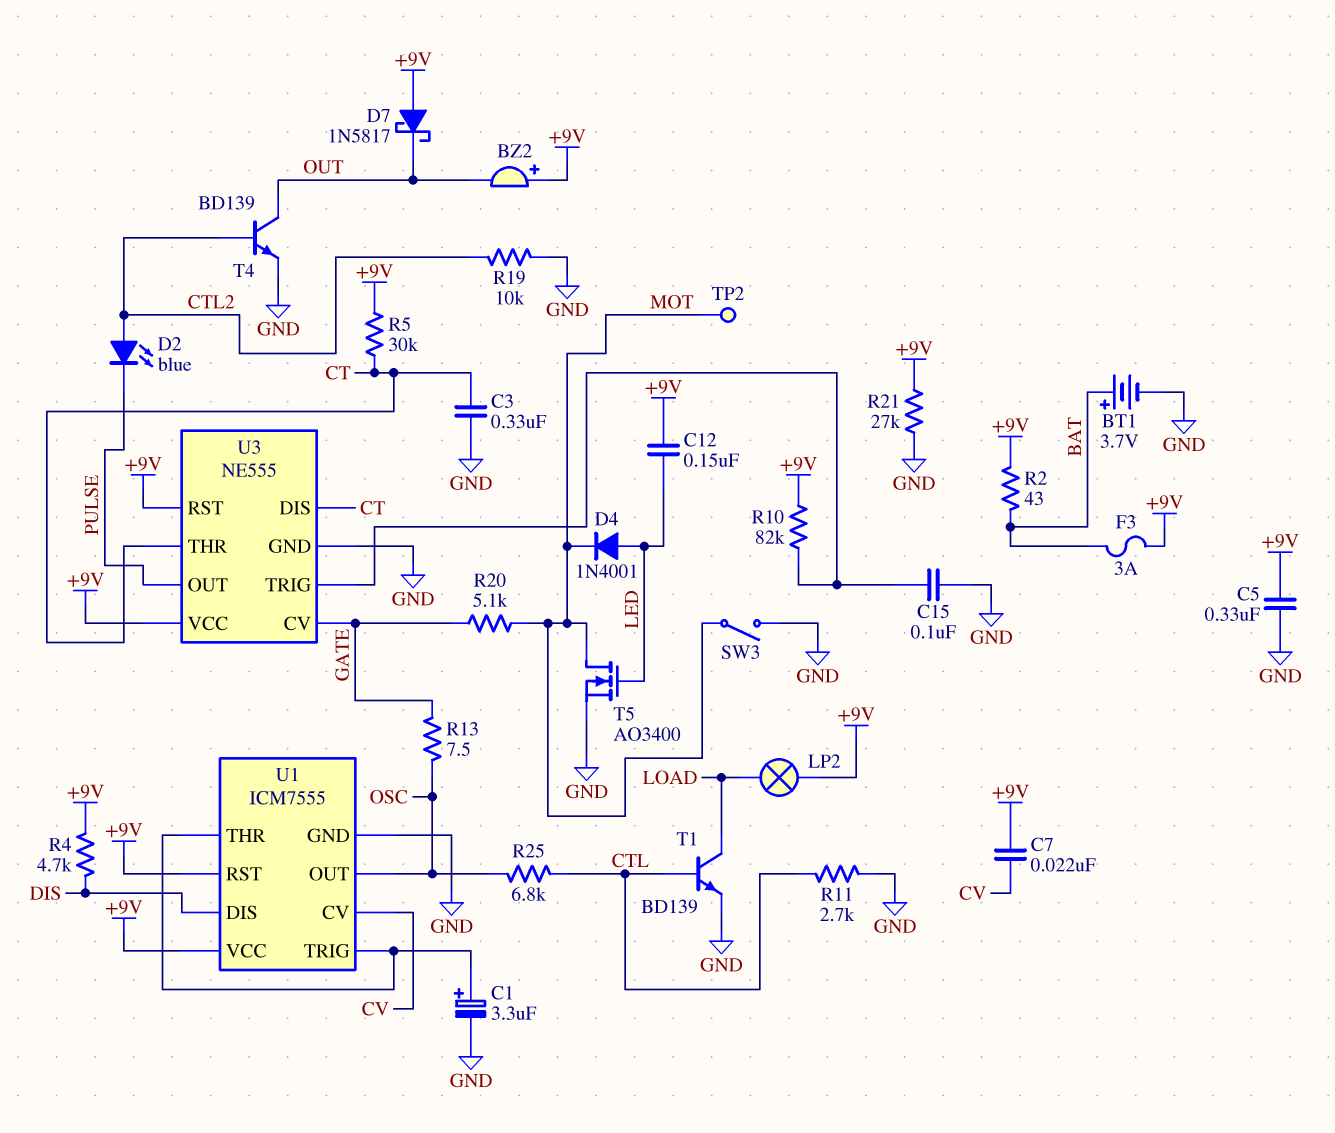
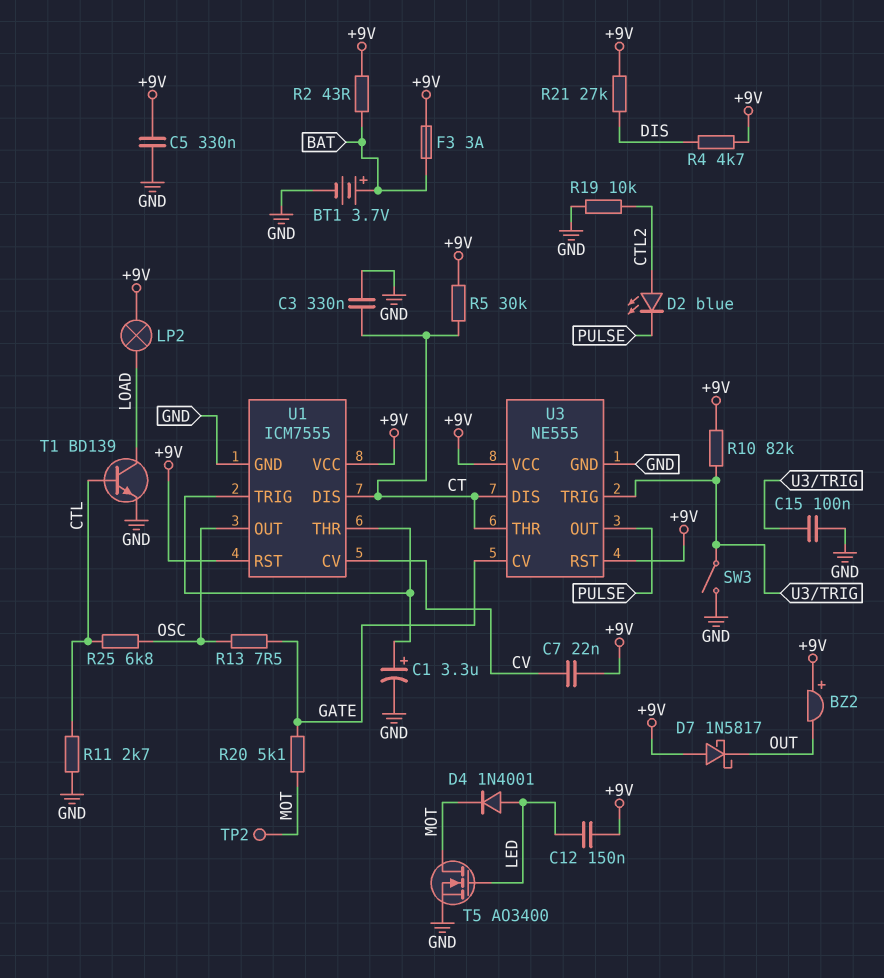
R21: 27k (+9V, GND) -> 27k (+9V, DIS)
SW3: switch (GND, MOT) -> switch (GND, U3/TRIG)
T4: NPN BD139 (B CTL2, C OUT, E GND) -> none
U1 pin DIS: DIS -> CT

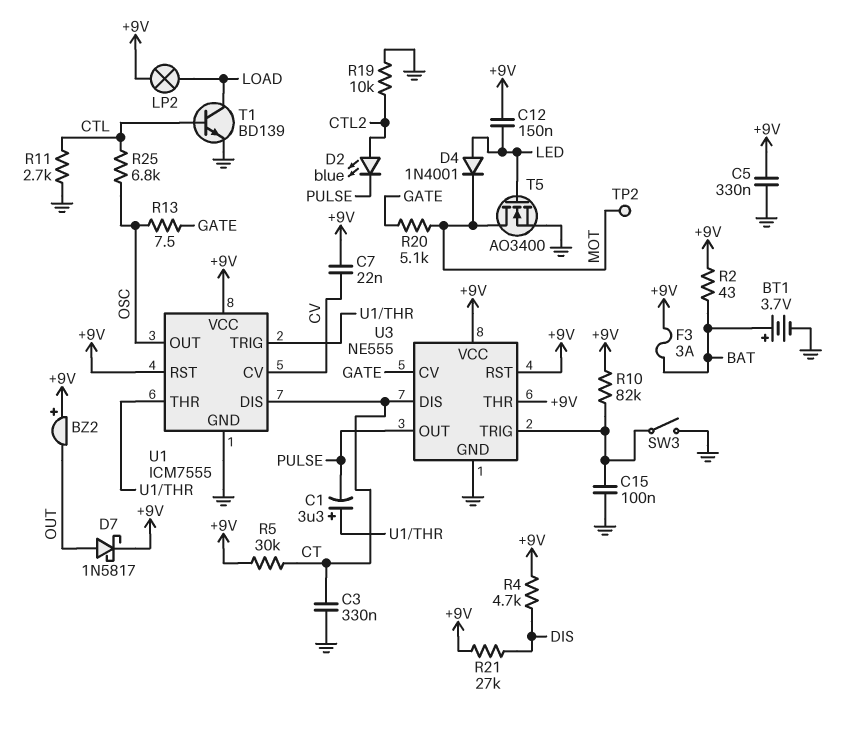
C1: 3.3uF (plus U1/THR, minus GND) -> 3.3uF (plus U1/THR, minus PULSE)
D7: schottky 1N5817 (A +9V, K OUT) -> schottky 1N5817 (A OUT, K +9V)
U3 pin THR: CT -> +9V

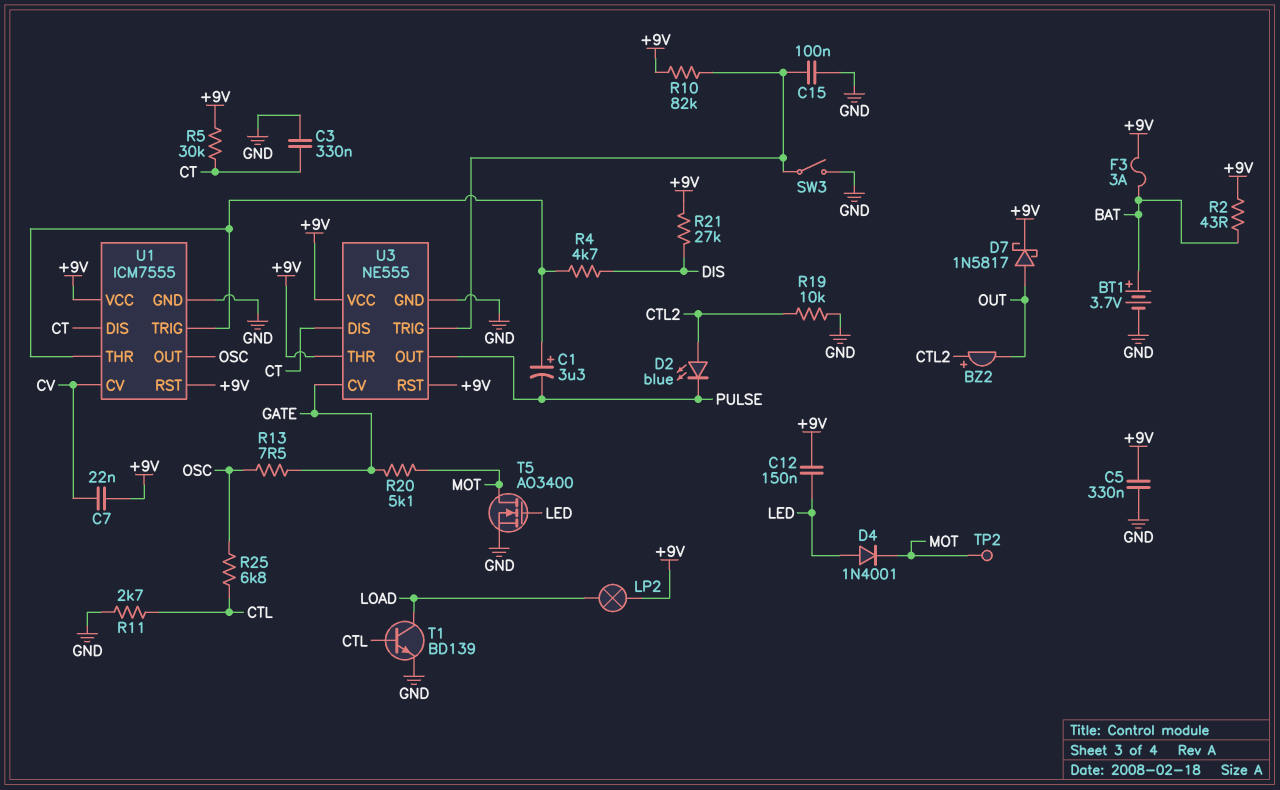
BZ2: buzzer (plus +9V, minus OUT) -> buzzer (plus CTL2, minus OUT)
R4: 4.7k (+9V, DIS) -> 4.7k (DIS, U1/THR)

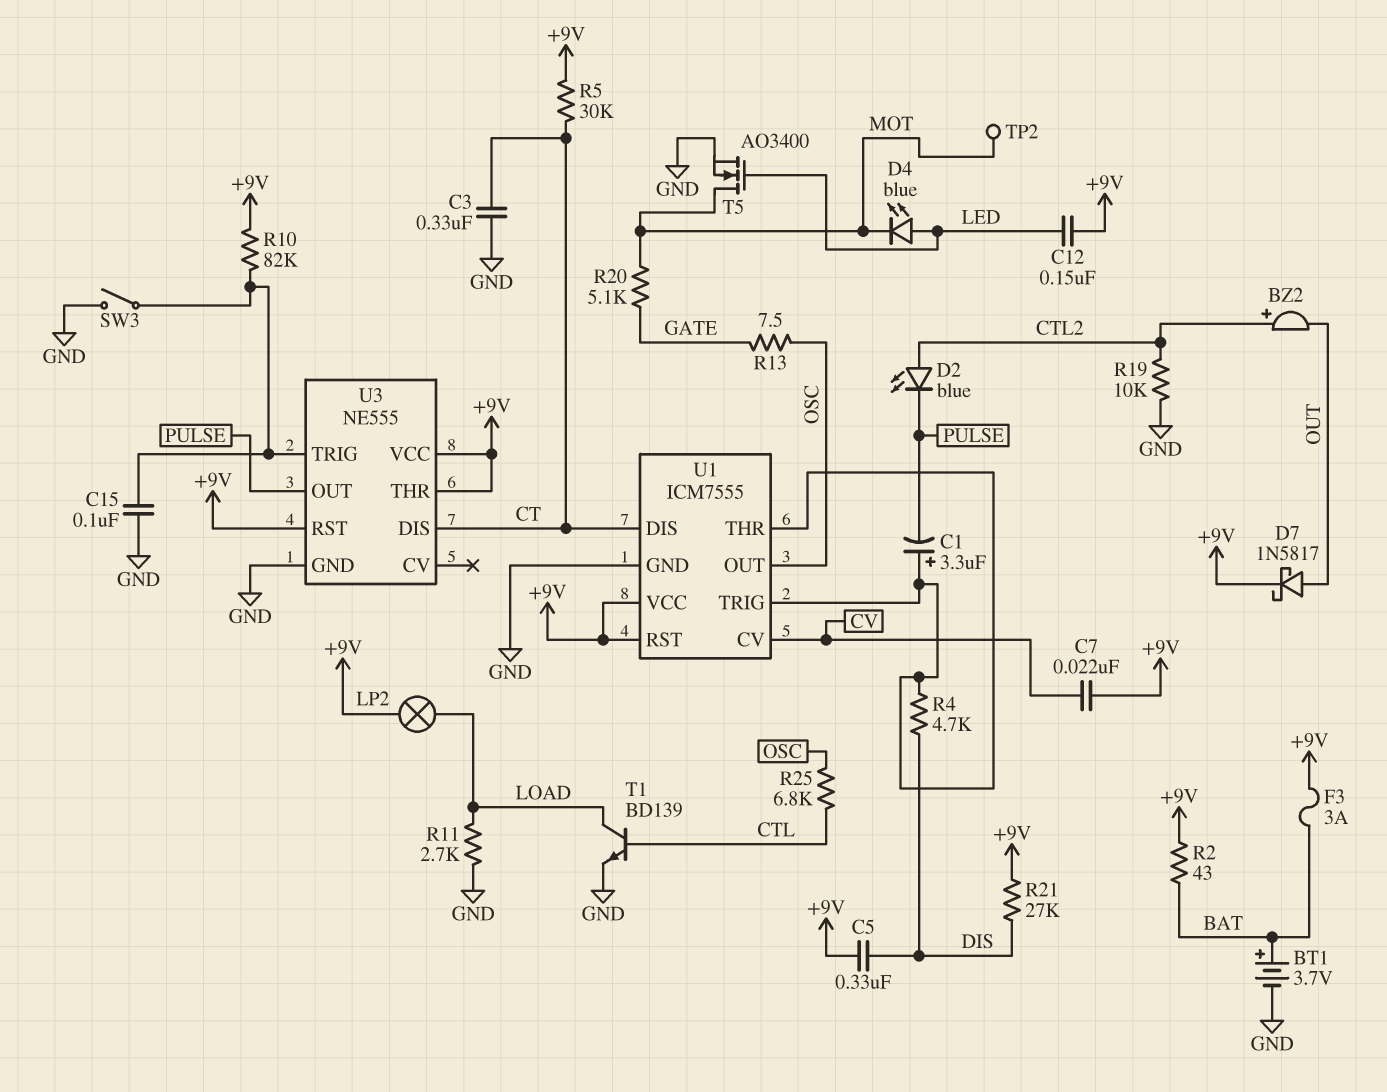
C5: 330nF (+9V, GND) -> 330nF (+9V, DIS)
D4: diode 1N4001 (A LED, K MOT) -> LED blue (A LED, K MOT)
R11: 2.7k (CTL, GND) -> 2.7k (GND, LOAD)
U3 pin CV: GATE -> none

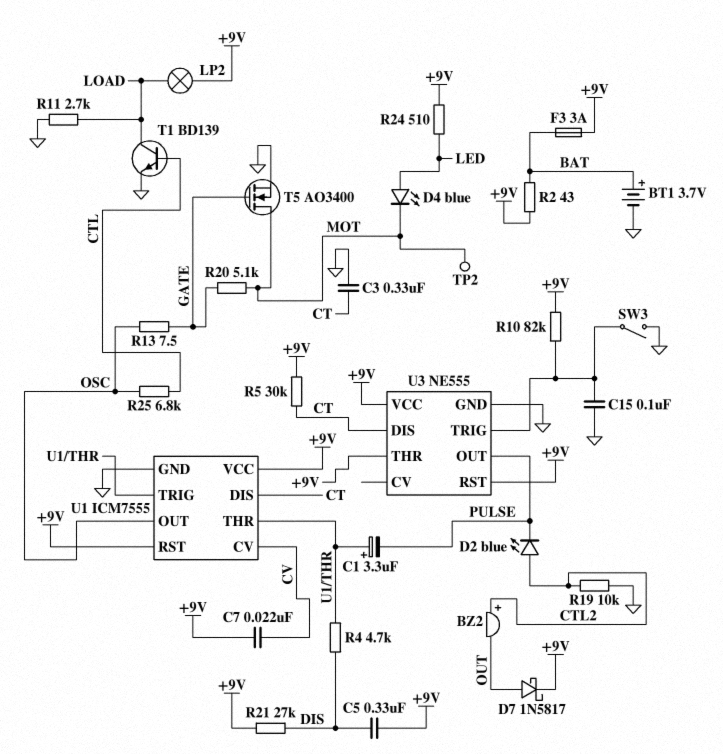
C12: 150nF (+9V, LED) -> none
R24: none -> 510 (+9V, LED)
T5: NMOS AO3400 (G LED, D MOT, S GND) -> NMOS AO3400 (G GATE, D MOT, S GND)

